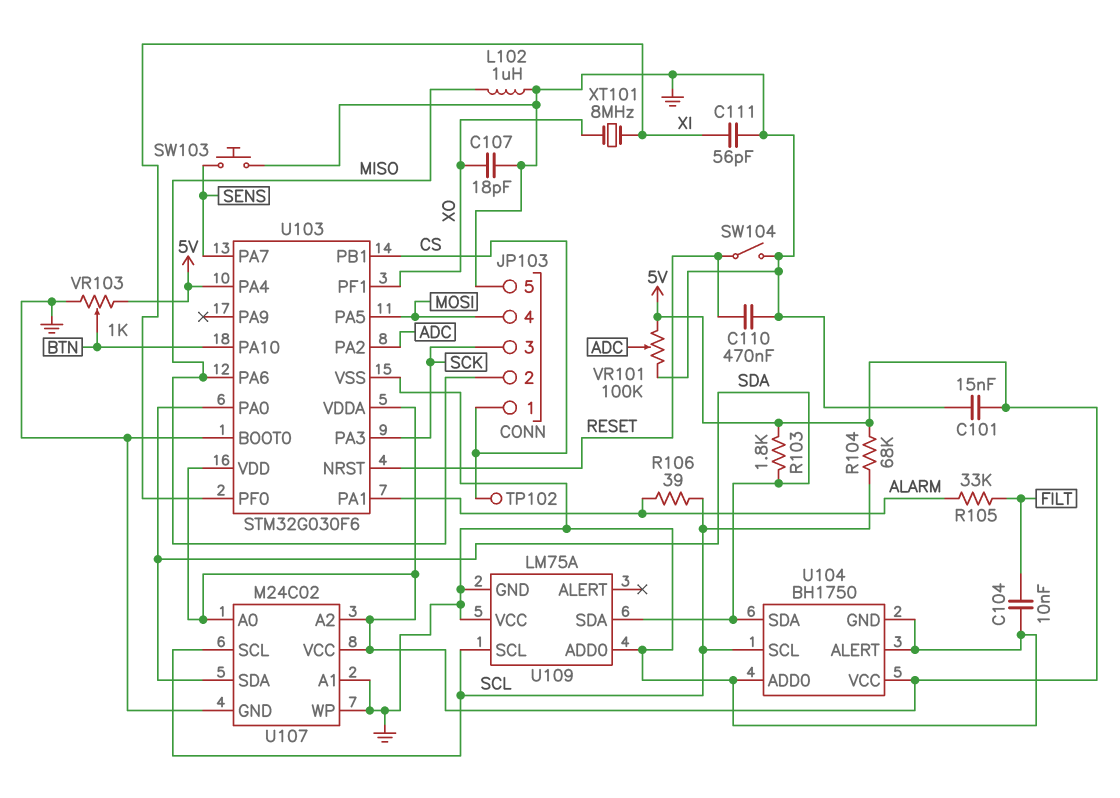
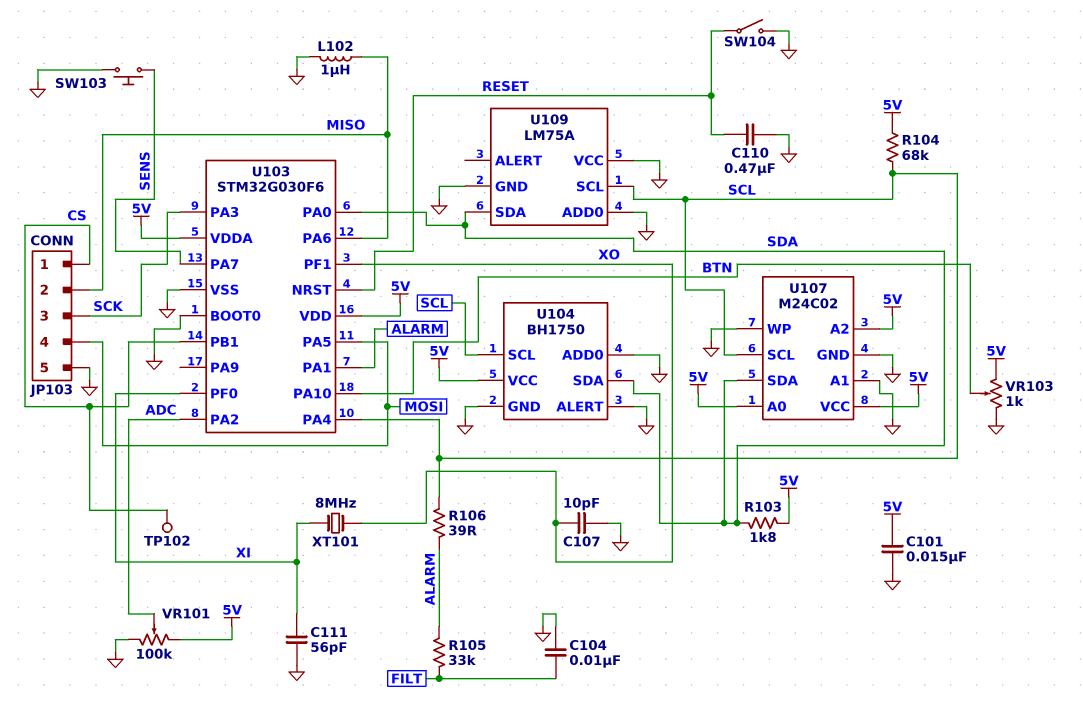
C107: 18pF (GND, XO) -> 10pF (GND, XO)
U103 pin PA4: 5V -> SCL

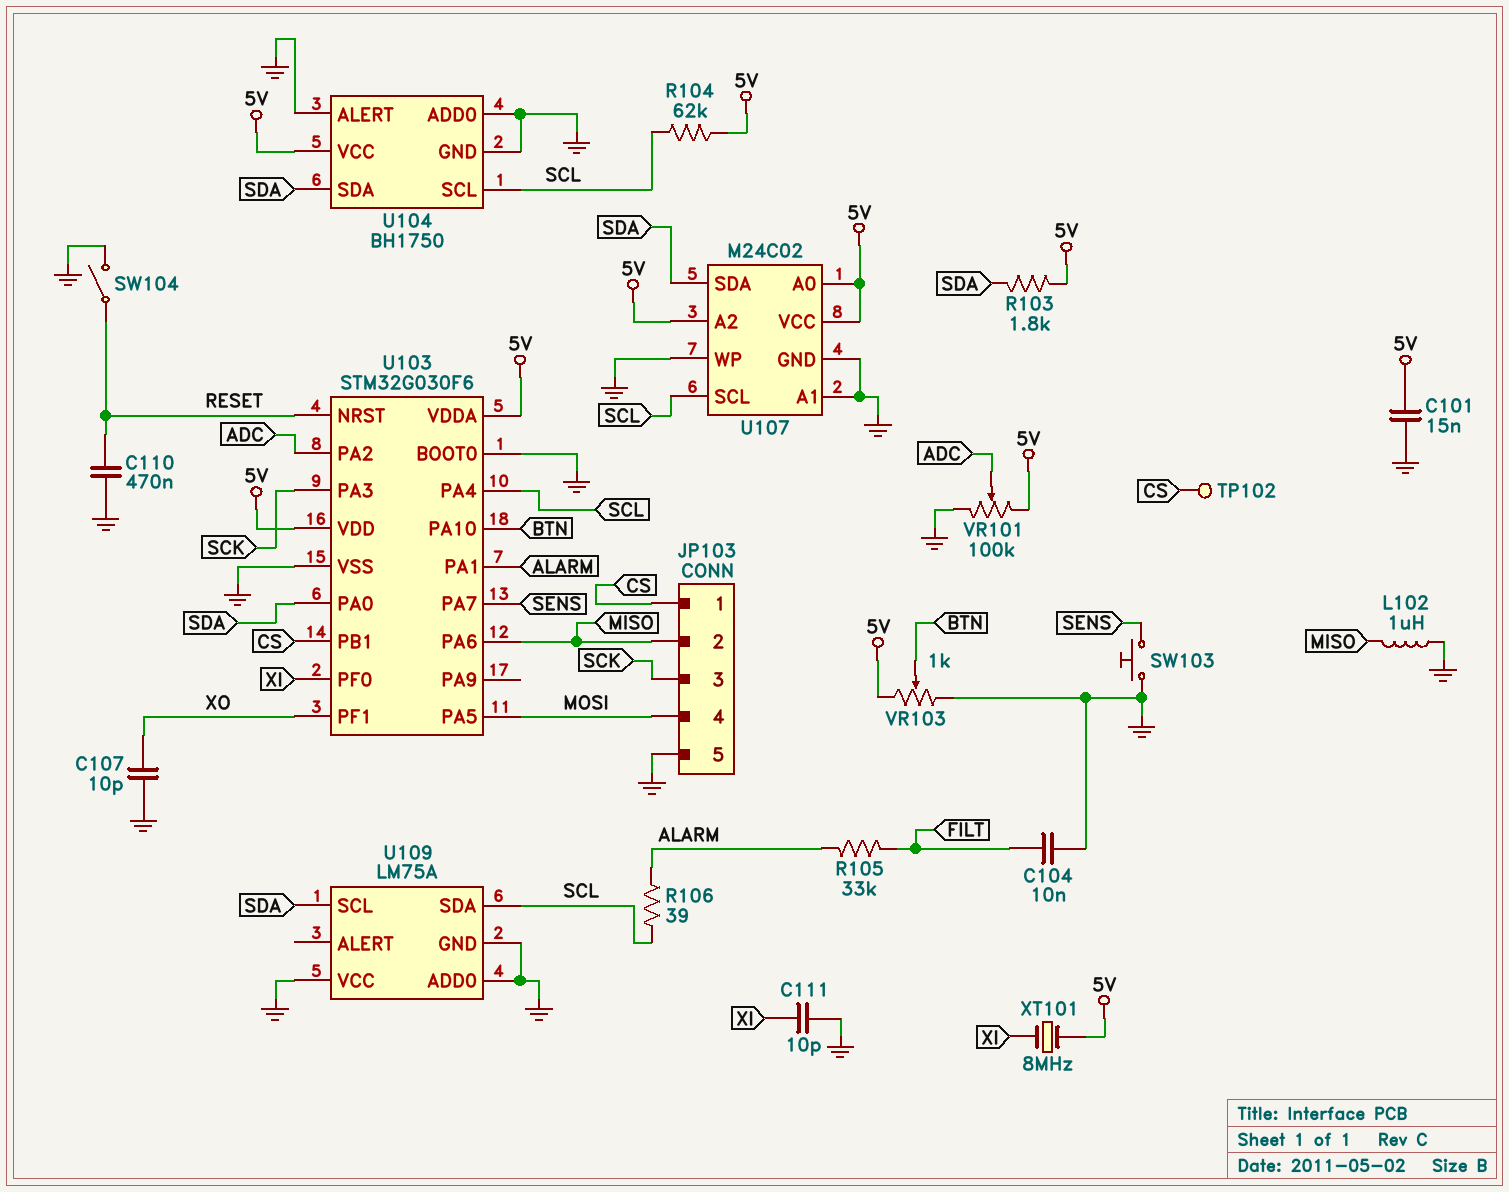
C111: 56pF (GND, XI) -> 10pF (GND, XI)
R104: 68k (5V, SCL) -> 62k (5V, SCL)
U109 pin SCL: SCL -> SDA
U109 pin SDA: SDA -> SCL
XT101: 8MHz (XI, XO) -> 8MHz (5V, XI)

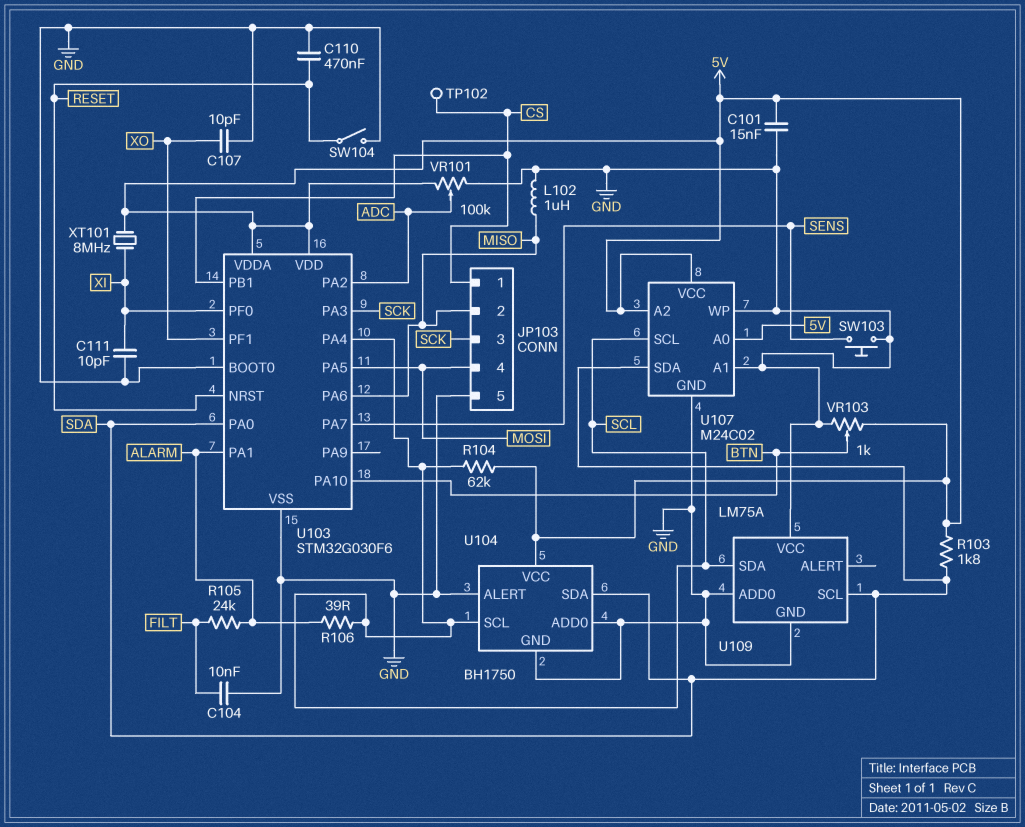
R105: 33k (ALARM, FILT) -> 24k (ALARM, FILT)

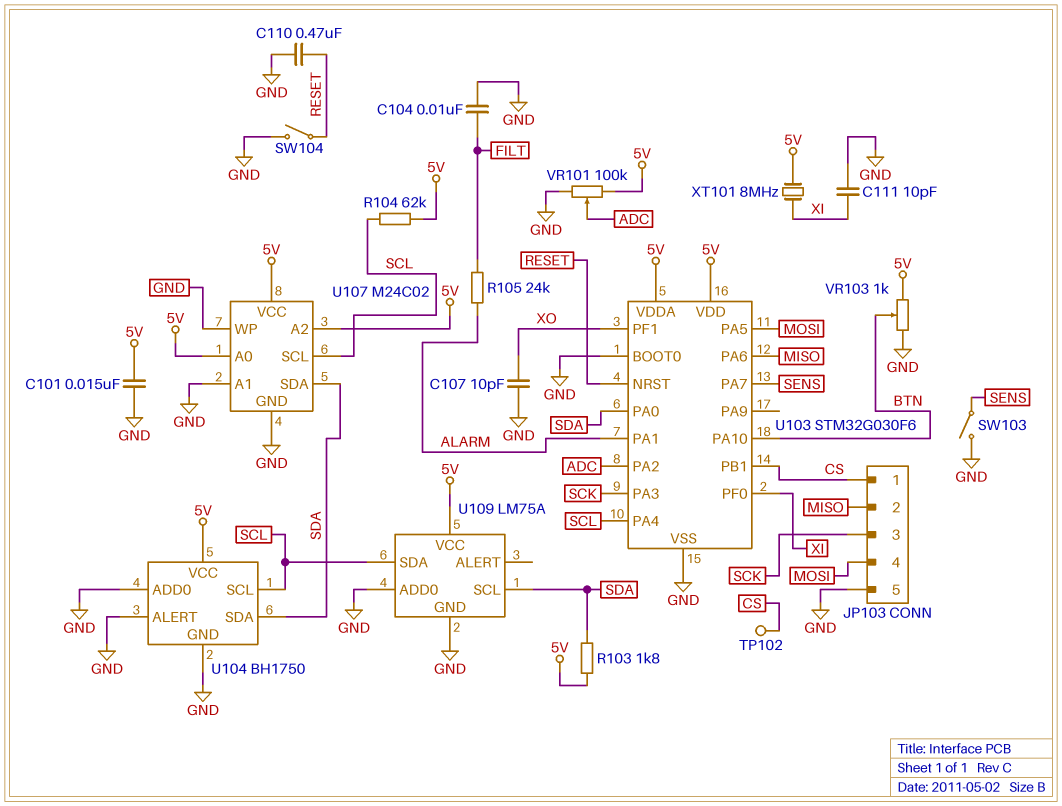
L102: 1uH (GND, MISO) -> none
R106: 39 (ALARM, SCL) -> none
SW103: button (GND, SENS) -> switch (GND, SENS)
U109 pin VCC: GND -> 5V

